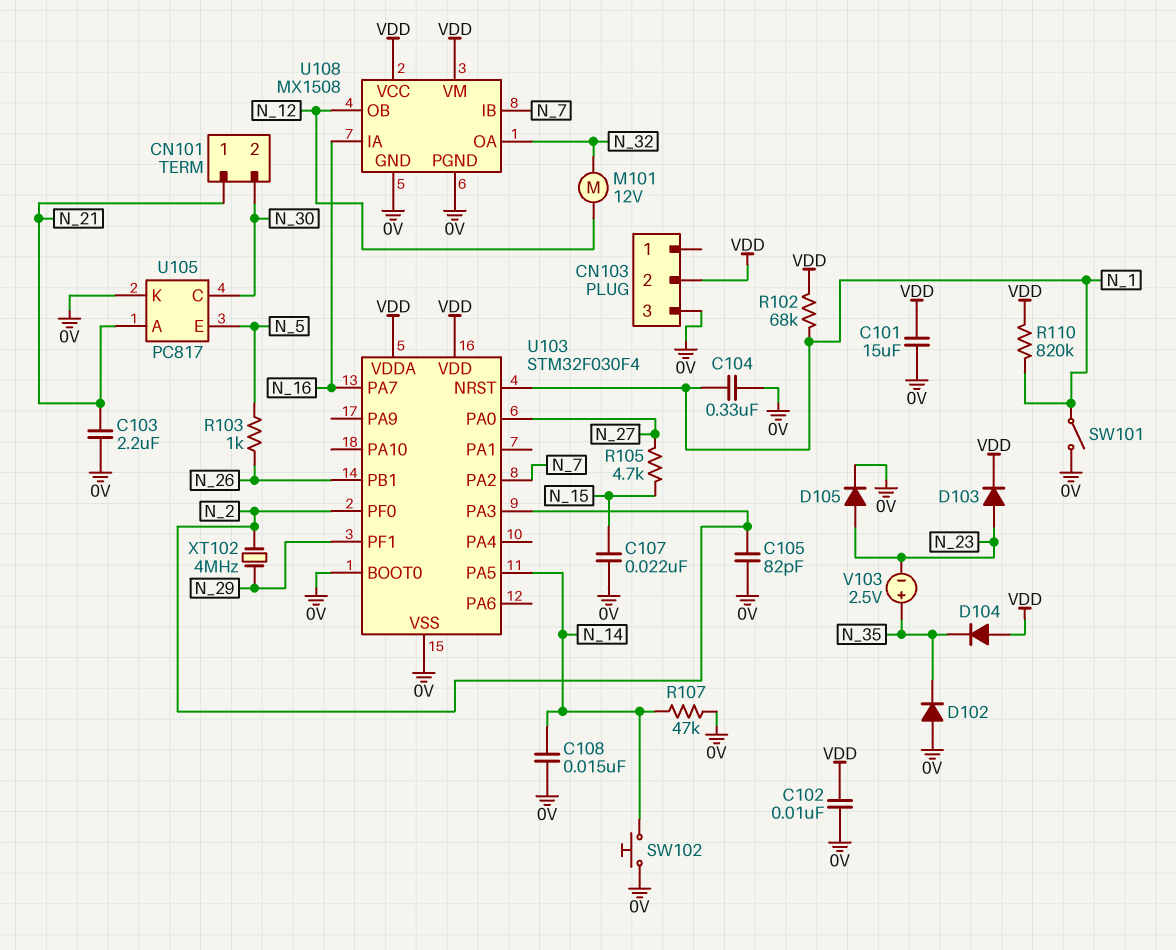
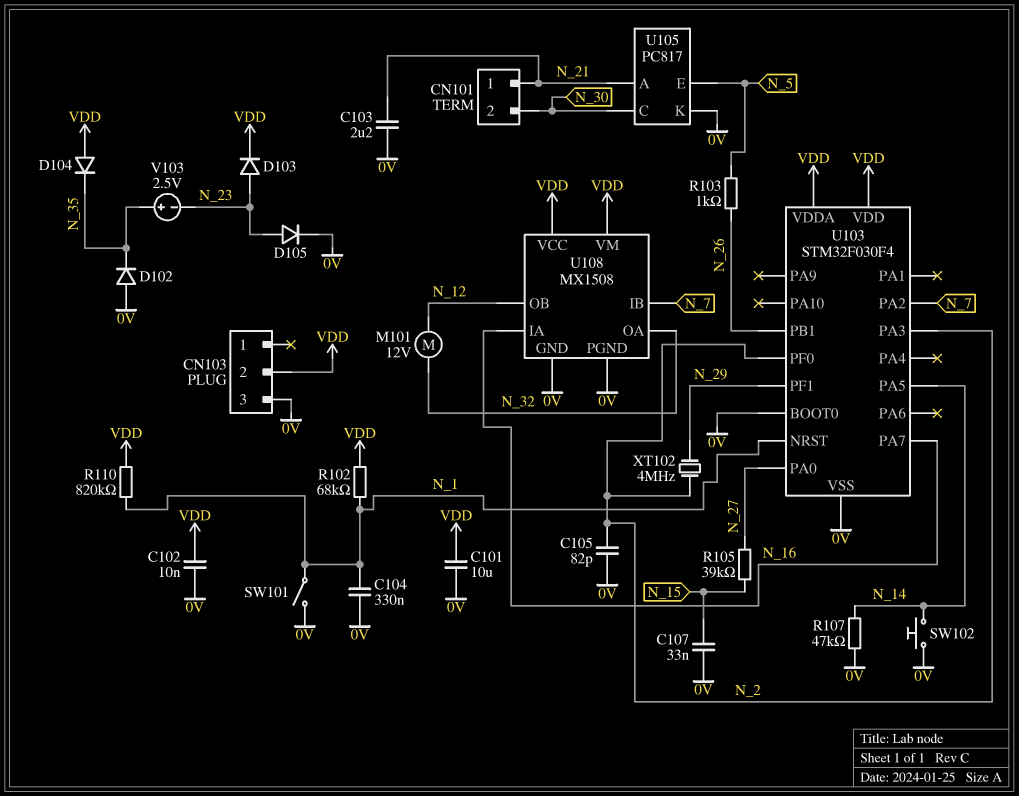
C101: 15uF (0V, VDD) -> 10uF (0V, VDD)
C107: 22nF (0V, N_15) -> 33nF (0V, N_15)
C108: 15nF (0V, N_14) -> none
R105: 4.7k (N_15, N_27) -> 39k (N_15, N_27)

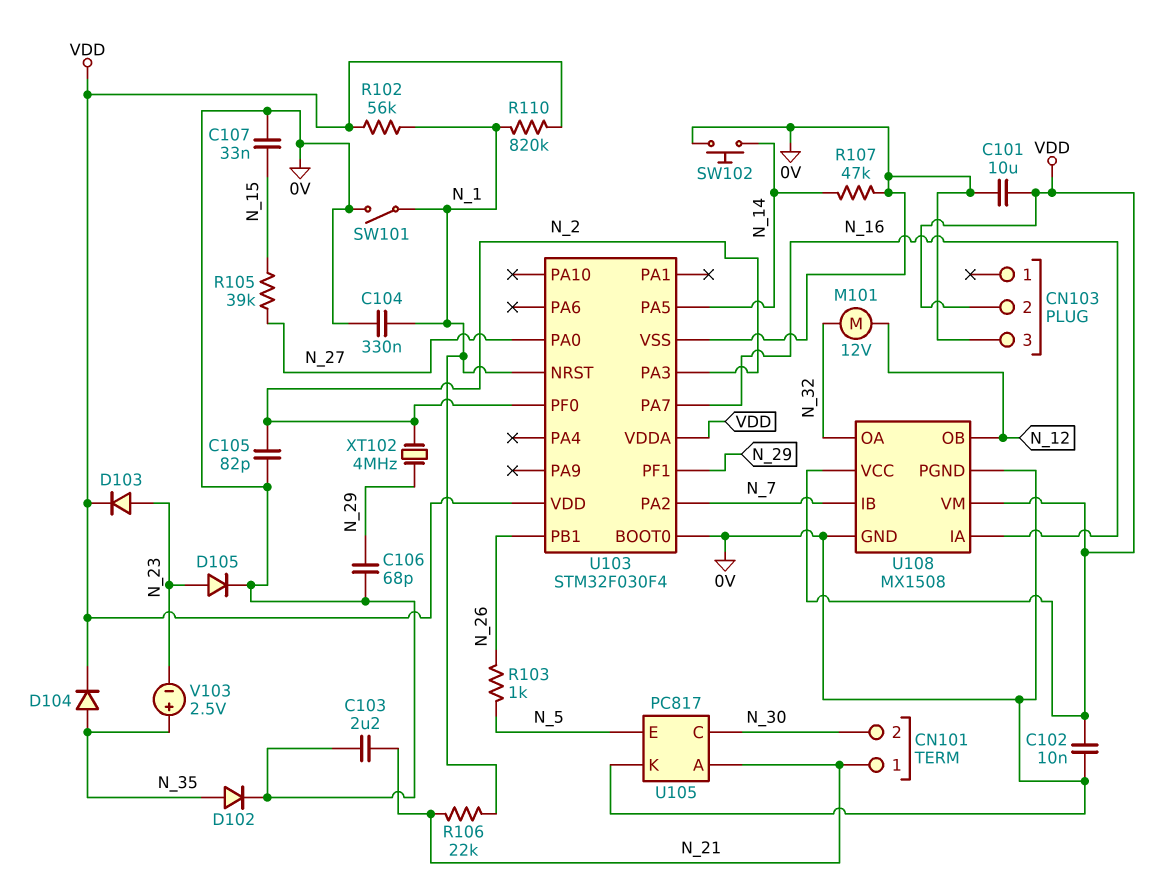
C106: none -> 68pF (0V, N_29)
D102: diode (A 0V, K N_35) -> diode (A N_35, K 0V)
D104: diode (A VDD, K N_35) -> diode (A N_35, K VDD)
R102: 68k (N_1, VDD) -> 56k (N_1, VDD)
R106: none -> 22k (N_1, N_21)

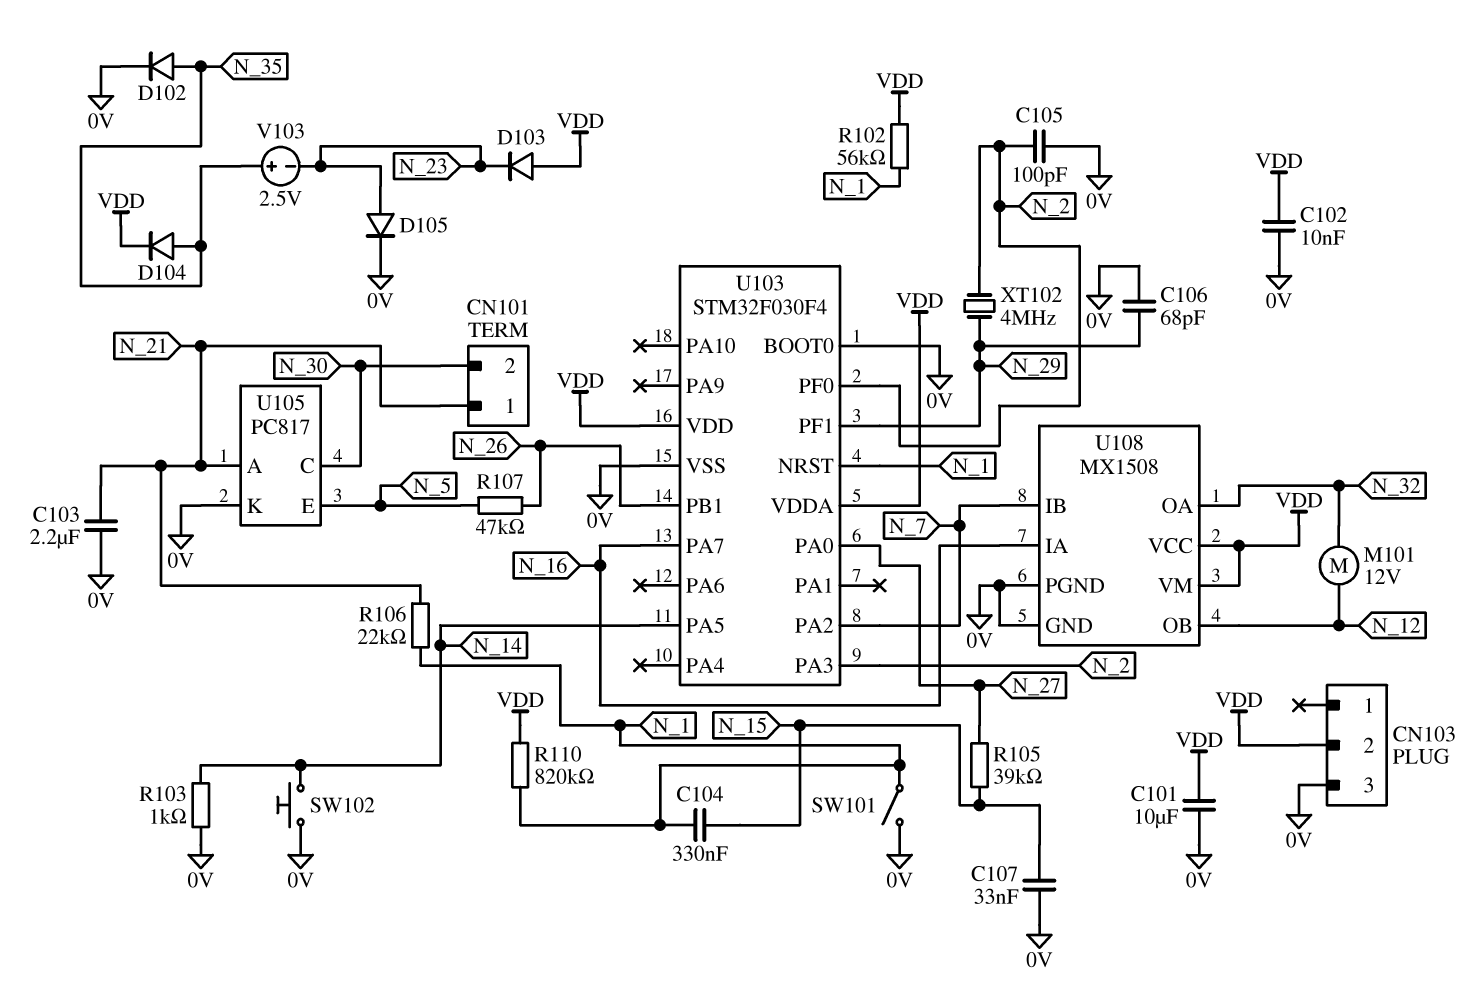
C104: 330nF (0V, N_1) -> 330nF (N_1, N_15)
C105: 82pF (0V, N_2) -> 100pF (0V, N_2)
D103: diode (A N_23, K VDD) -> diode (A VDD, K N_23)
R103: 1k (N_5, N_26) -> 1k (0V, N_14)
R107: 47k (0V, N_14) -> 47k (N_5, N_26)

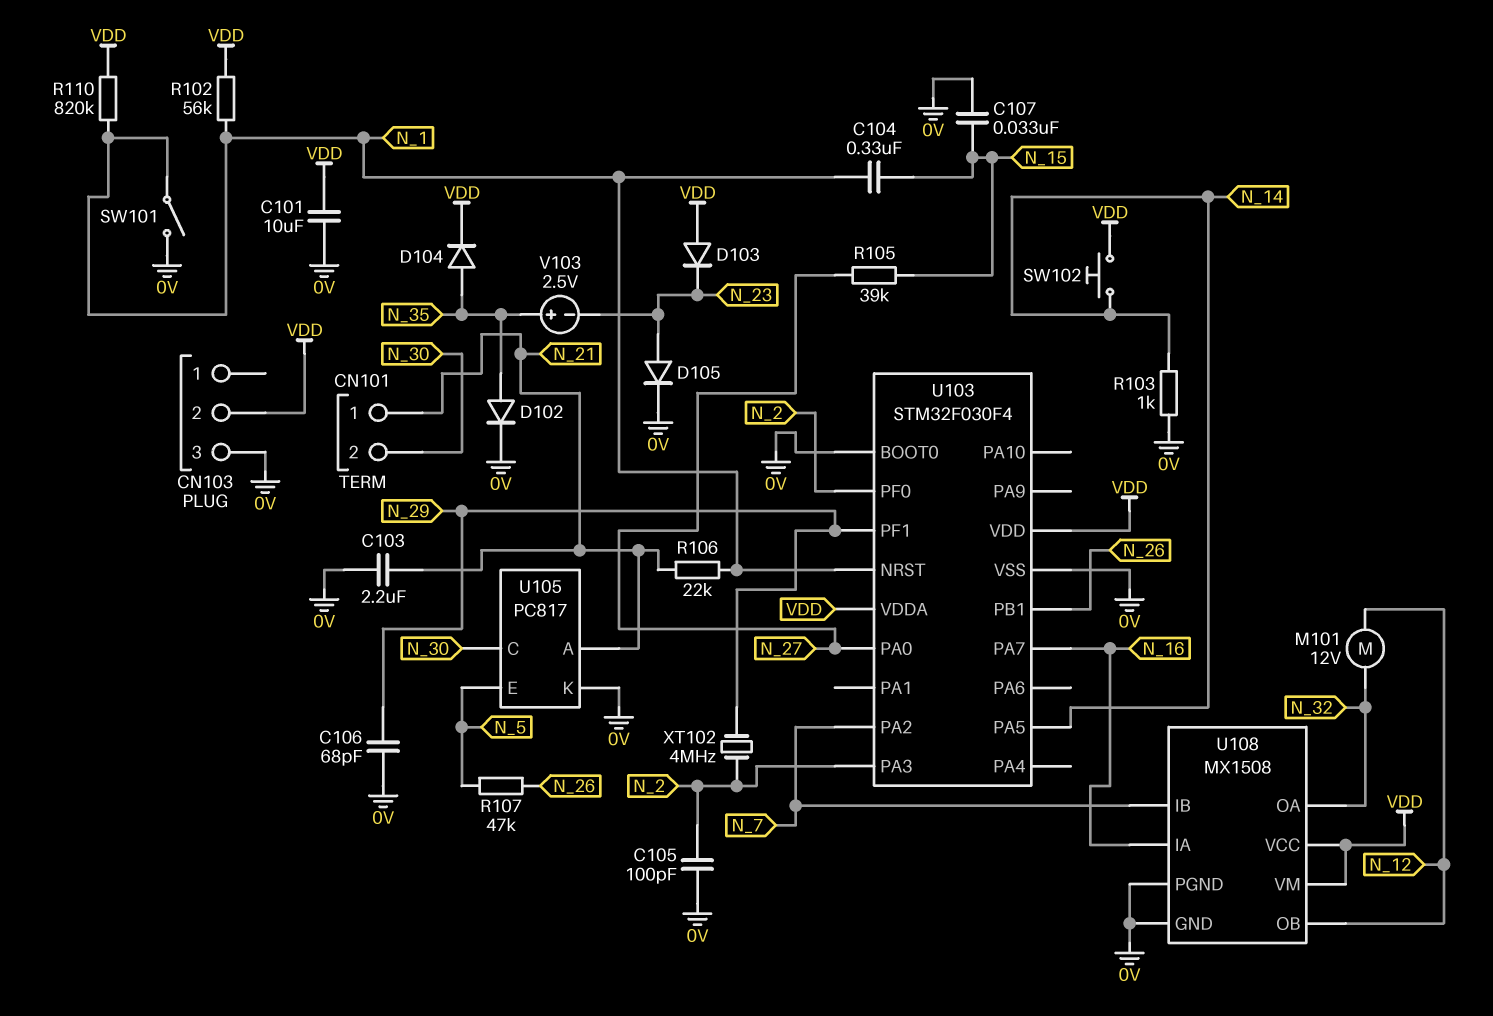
C102: 10nF (0V, VDD) -> none
SW102: button (0V, N_14) -> button (N_14, VDD)

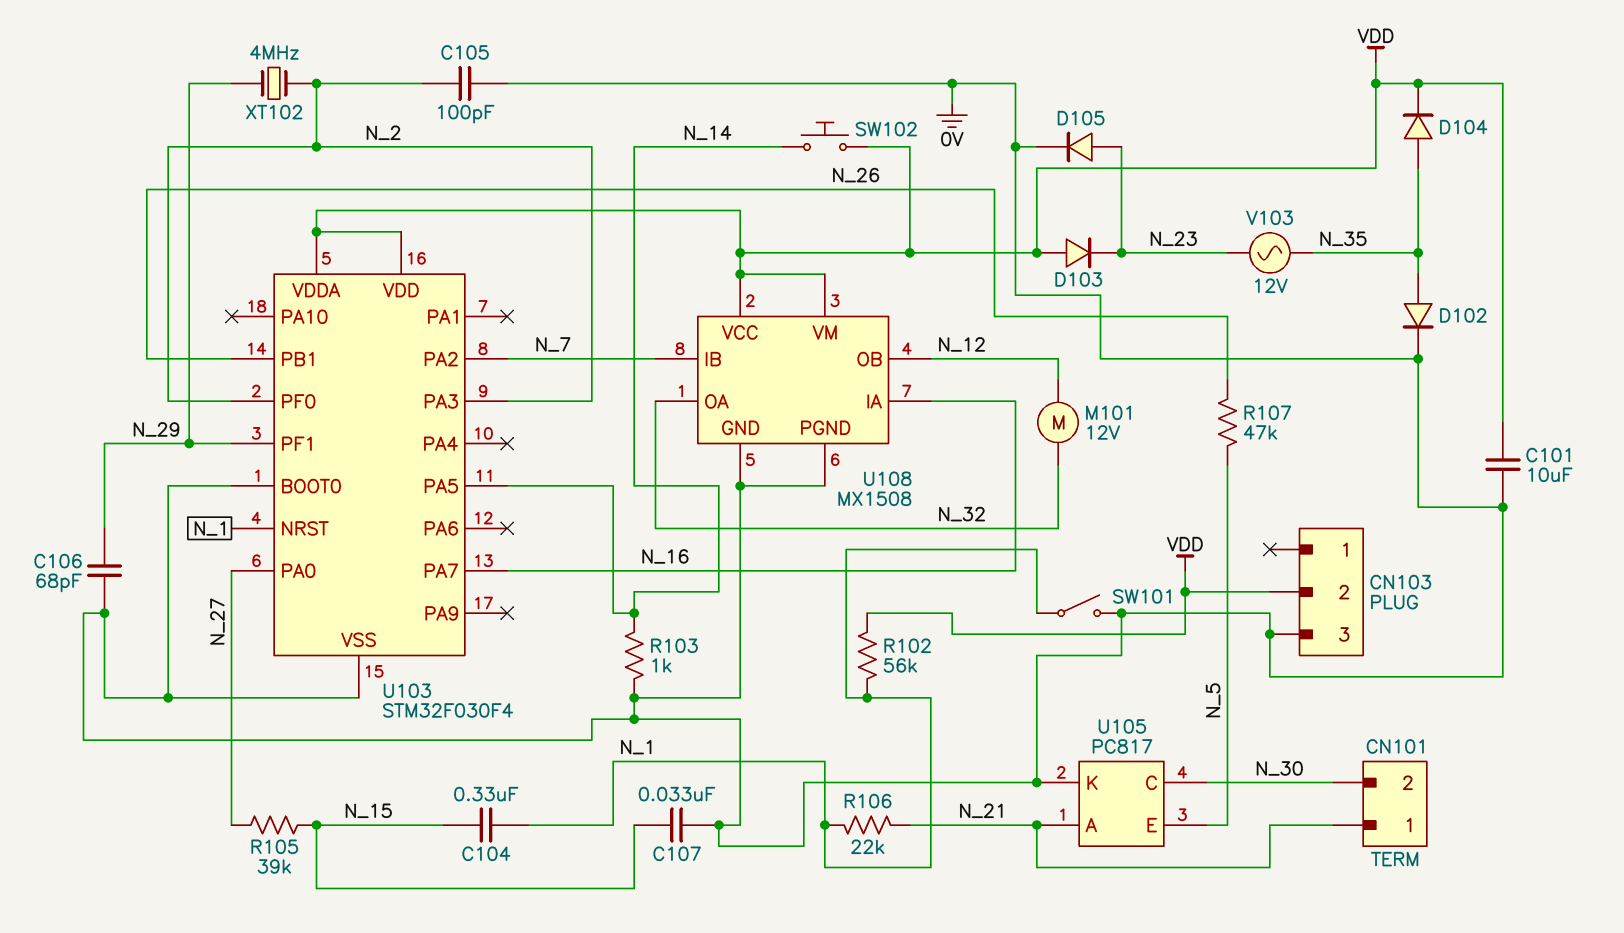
C103: 2.2uF (0V, N_21) -> none
R110: 820k (N_1, VDD) -> none
V103: 2.5V (plus N_35, minus N_23) -> AC 12V (N_23, N_35)

